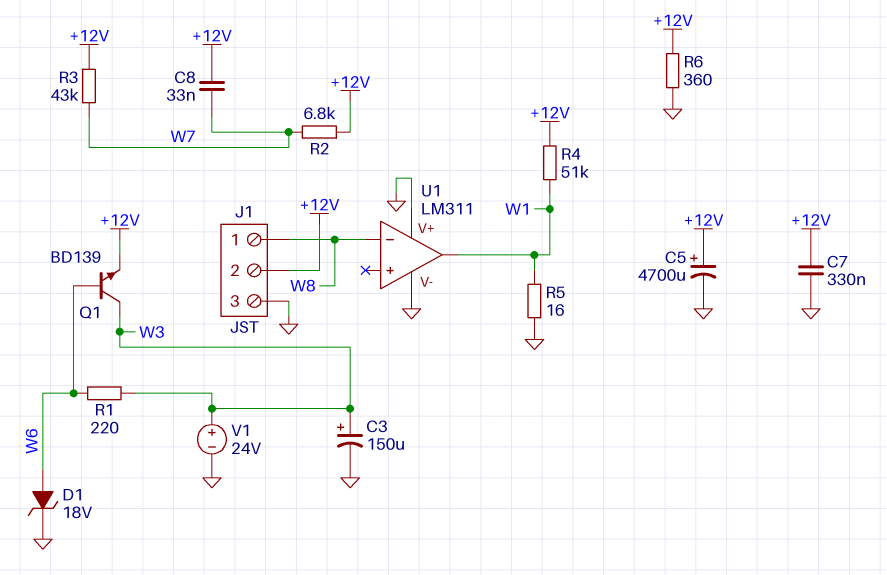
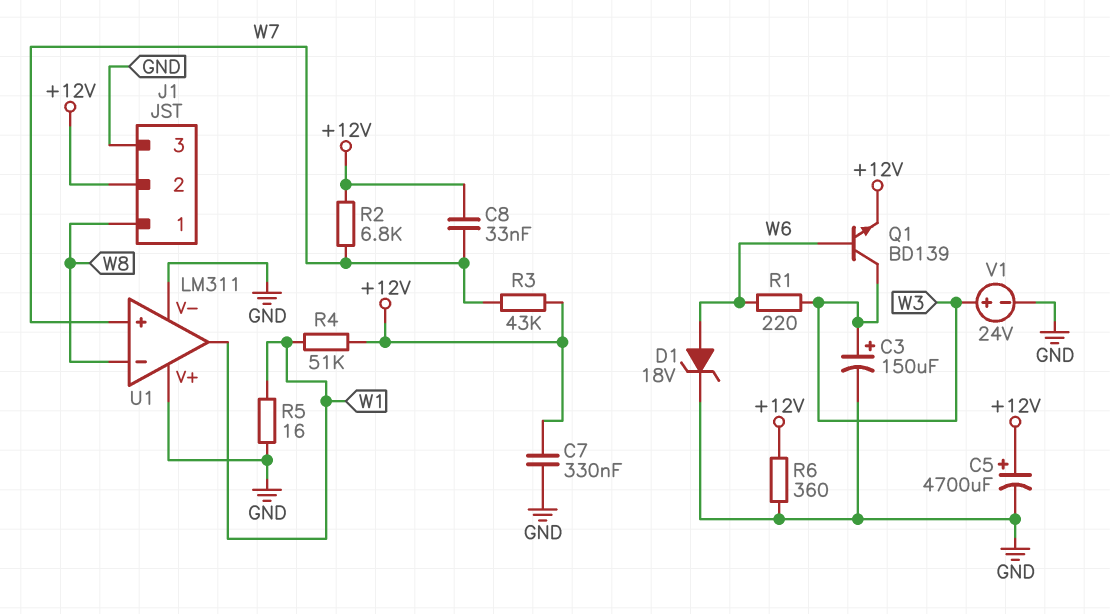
U1 pin in+: none -> W7

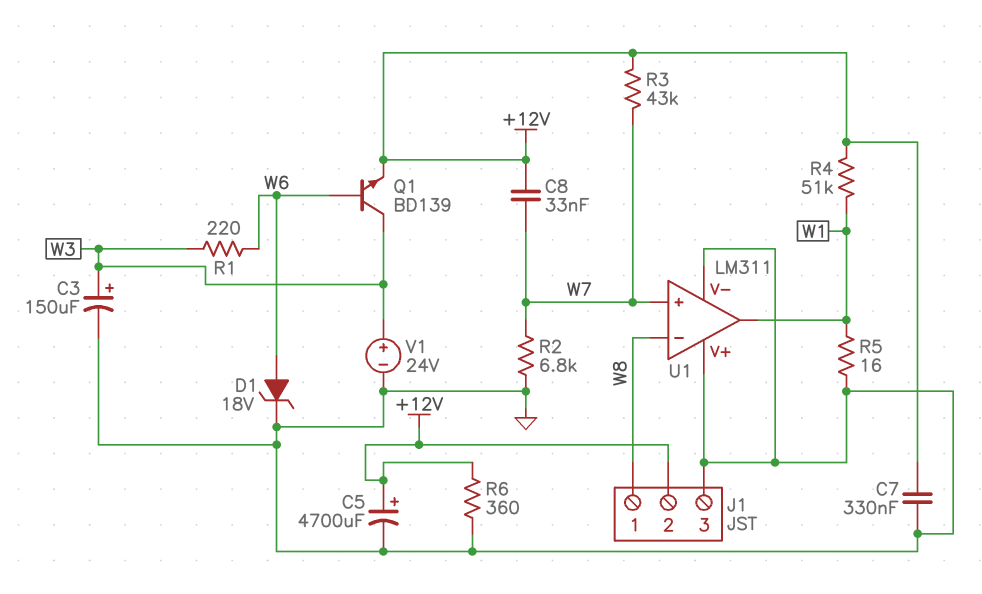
R2: 6.8k (+12V, W7) -> 6.8k (GND, W7)

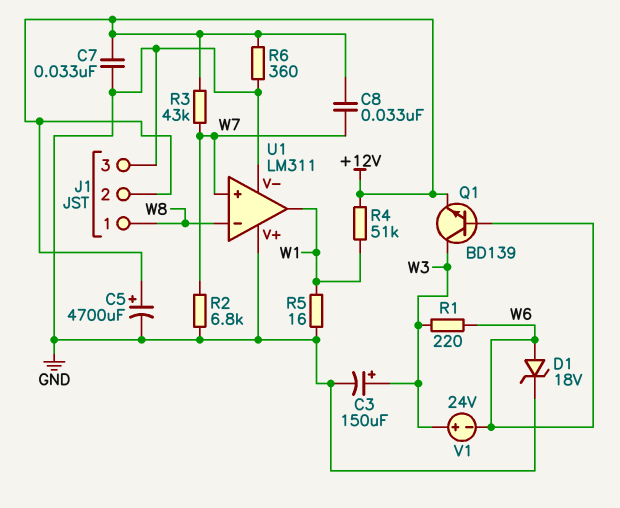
C7: 330nF (+12V, GND) -> 33nF (+12V, GND)
V1: 24V (plus W3, minus GND) -> 24V (plus W3, minus W6)

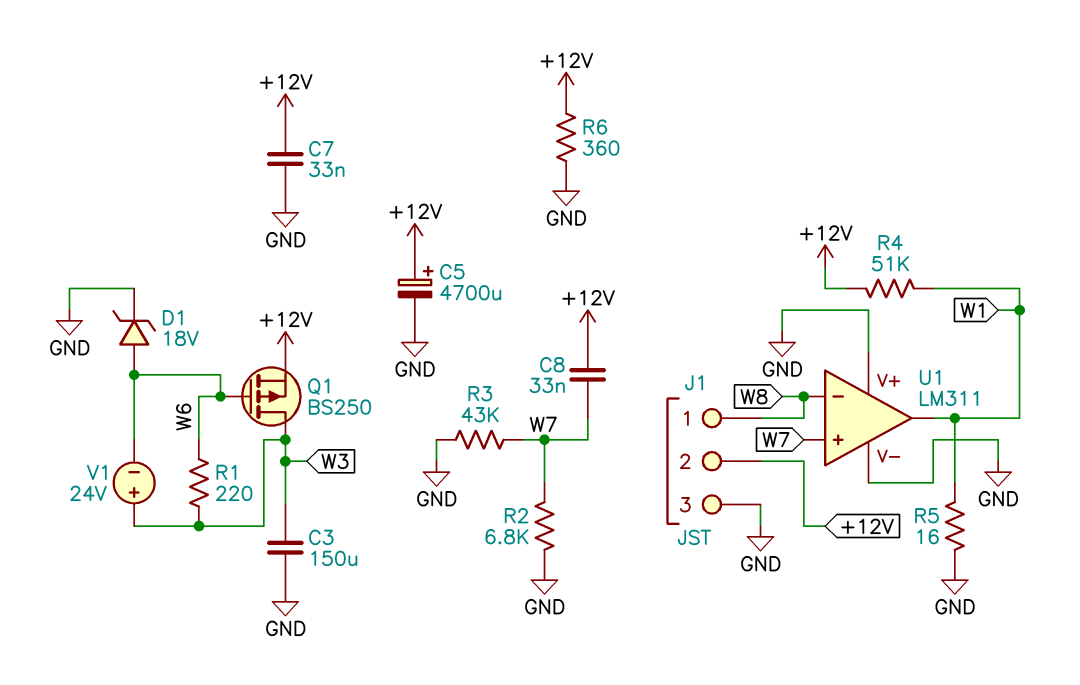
C3: 150uF (plus W3, minus GND) -> 150uF (GND, W3)
Q1: NPN BD139 (B W6, C W3, E +12V) -> PMOS BS250 (G W6, D W3, S +12V)
R3: 43k (+12V, W7) -> 43k (GND, W7)

